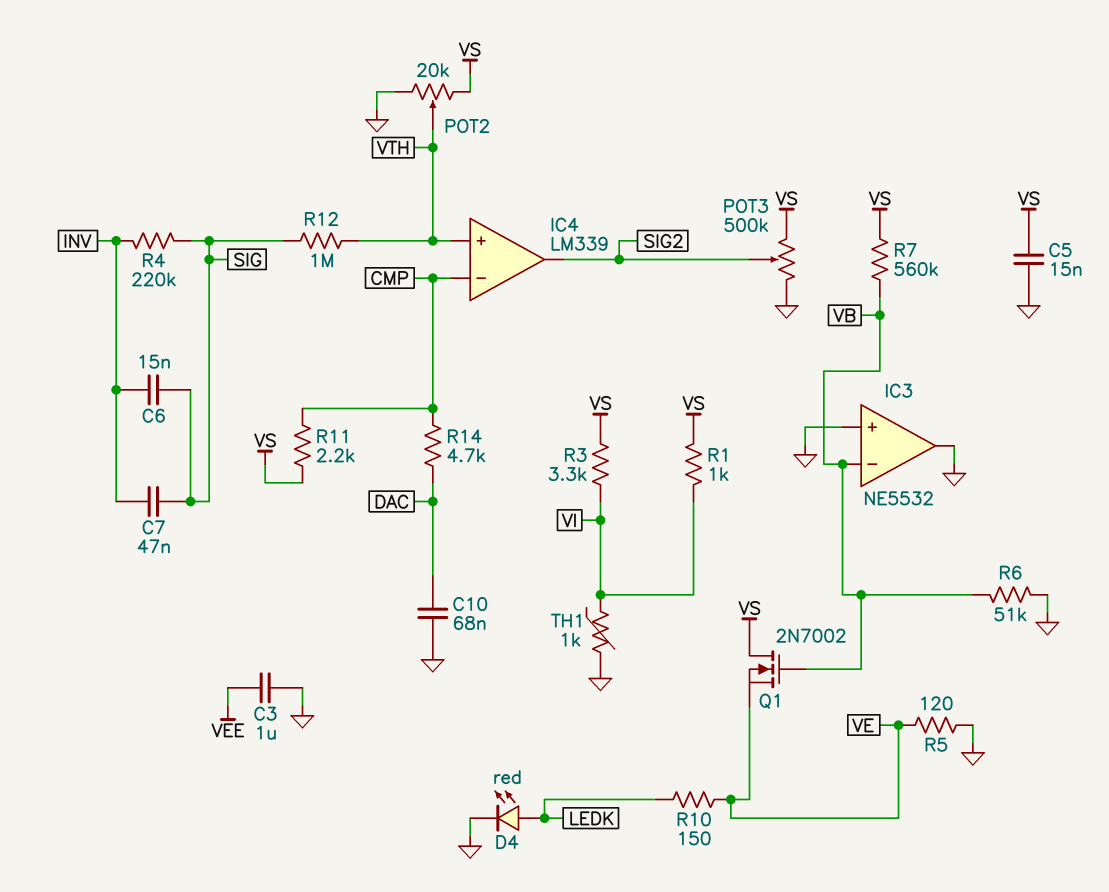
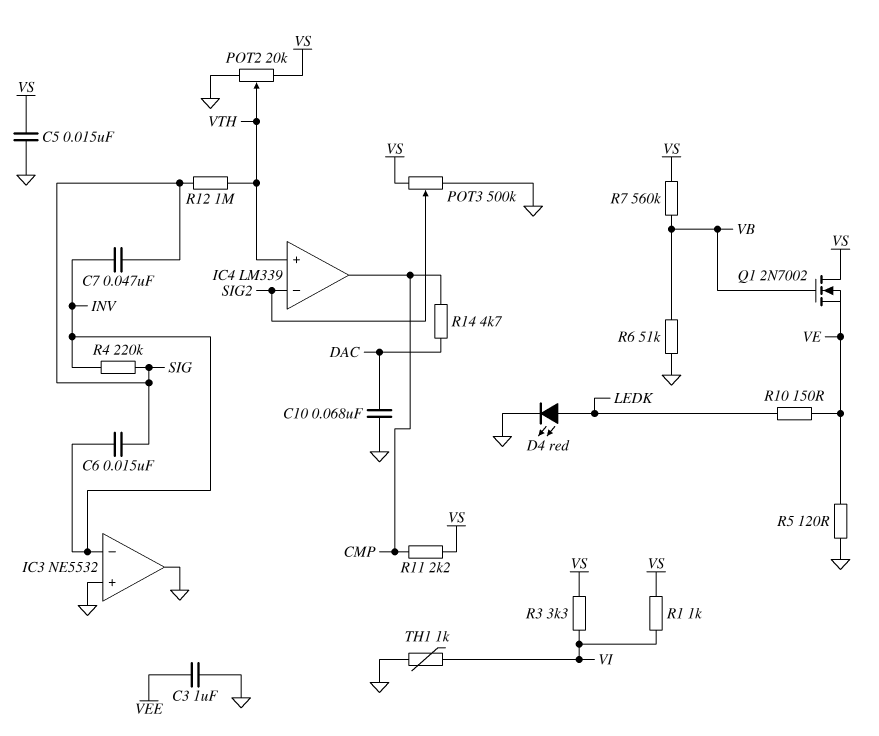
IC3 pin in-: VB -> INV
IC4 pin in-: CMP -> SIG2
IC4 pin out: SIG2 -> CMP

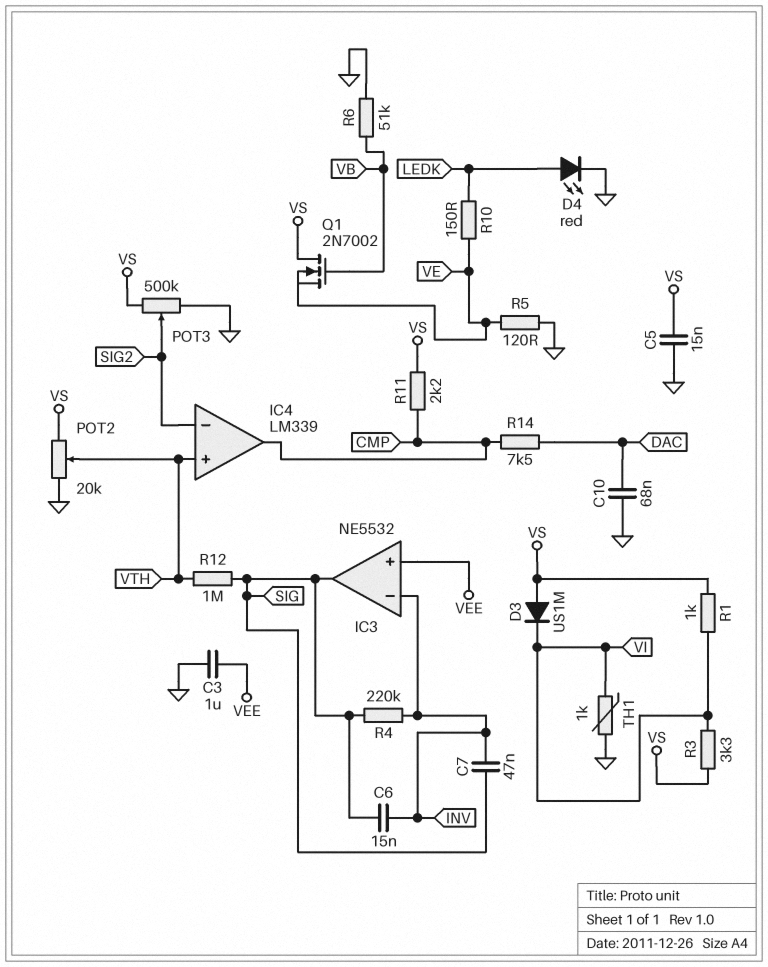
D3: none -> diode US1M (A VS, K VI)
IC3 pin in+: GND -> VEE
IC3 pin out: GND -> SIG
R7: 560k (VB, VS) -> none
R14: 4.7k (CMP, DAC) -> 7.5k (CMP, DAC)

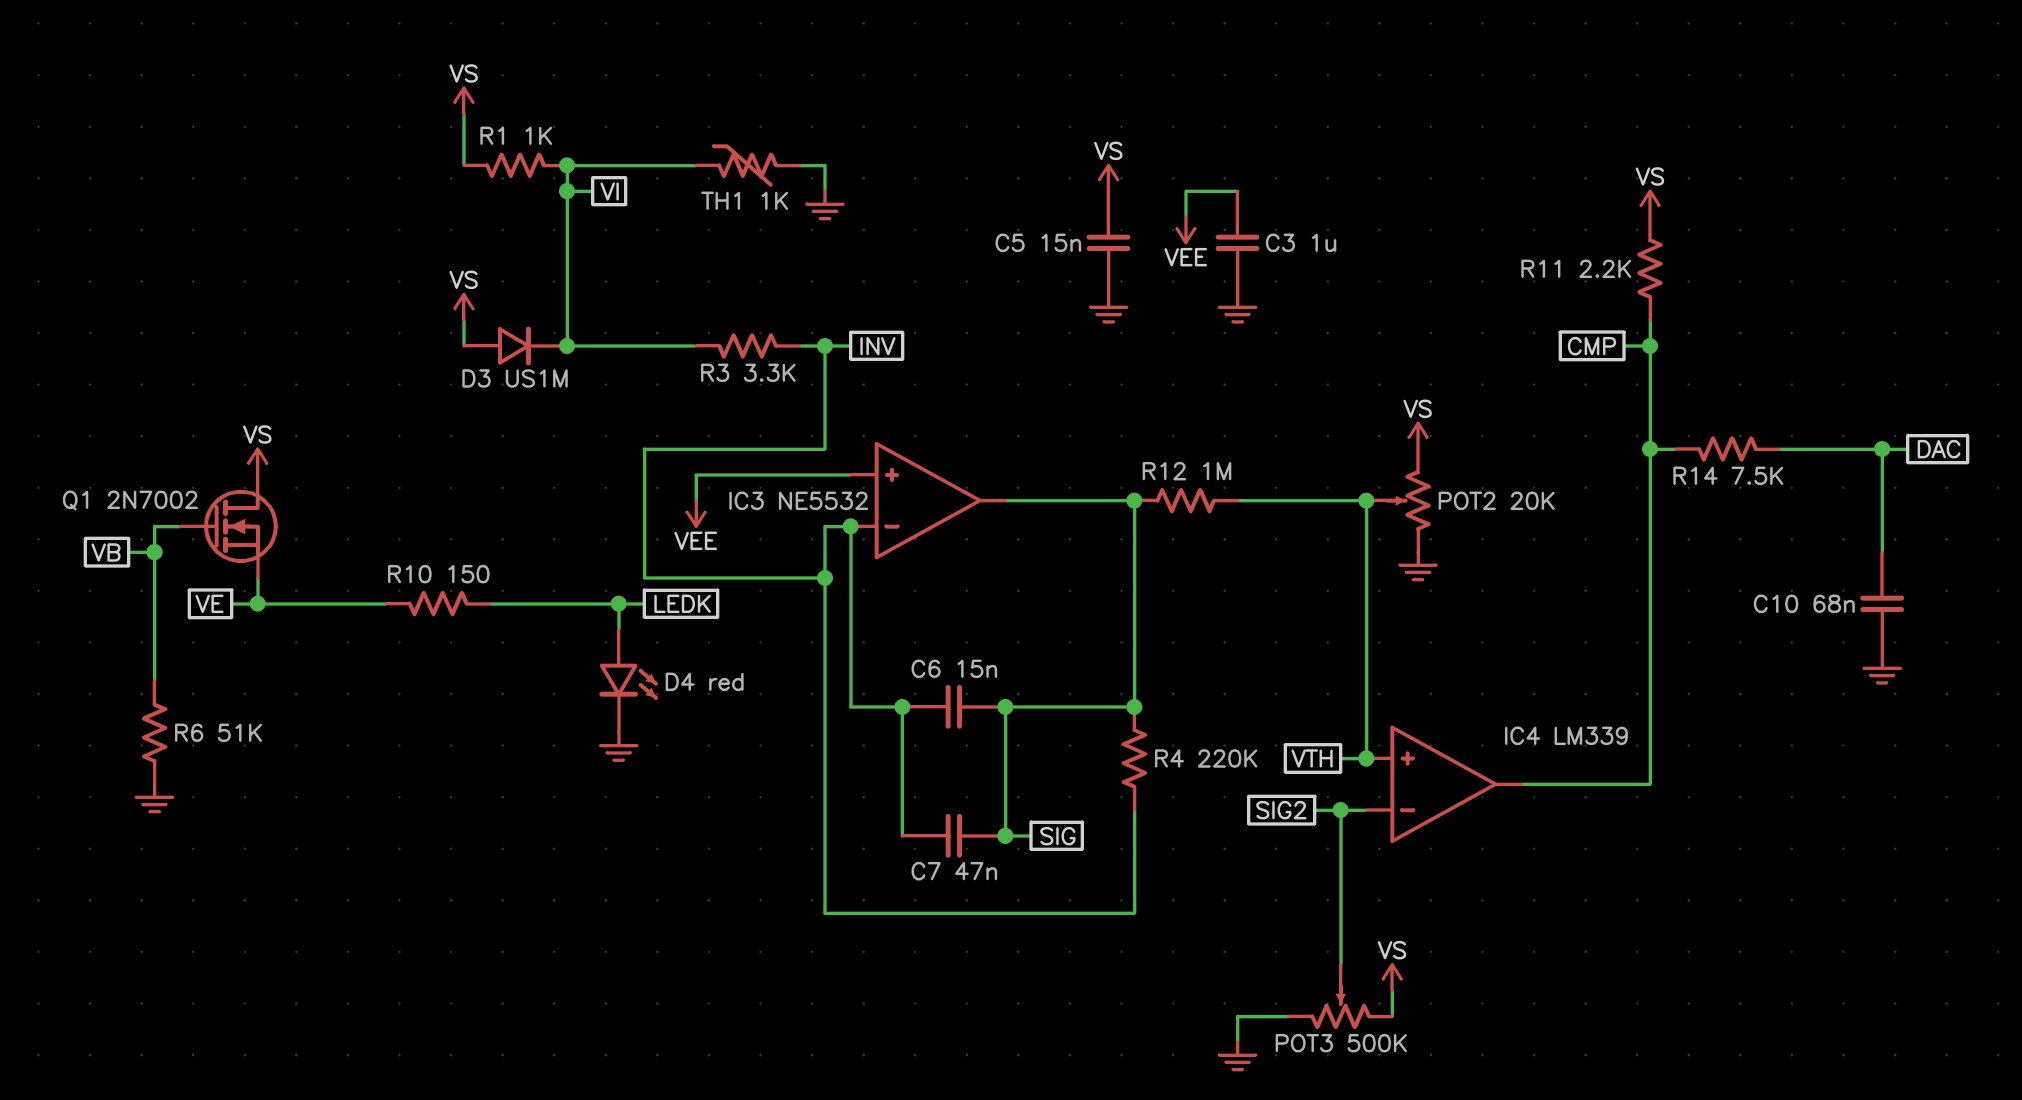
R3: 3.3k (VI, VS) -> 3.3k (INV, VI)
R5: 120 (GND, VE) -> none

